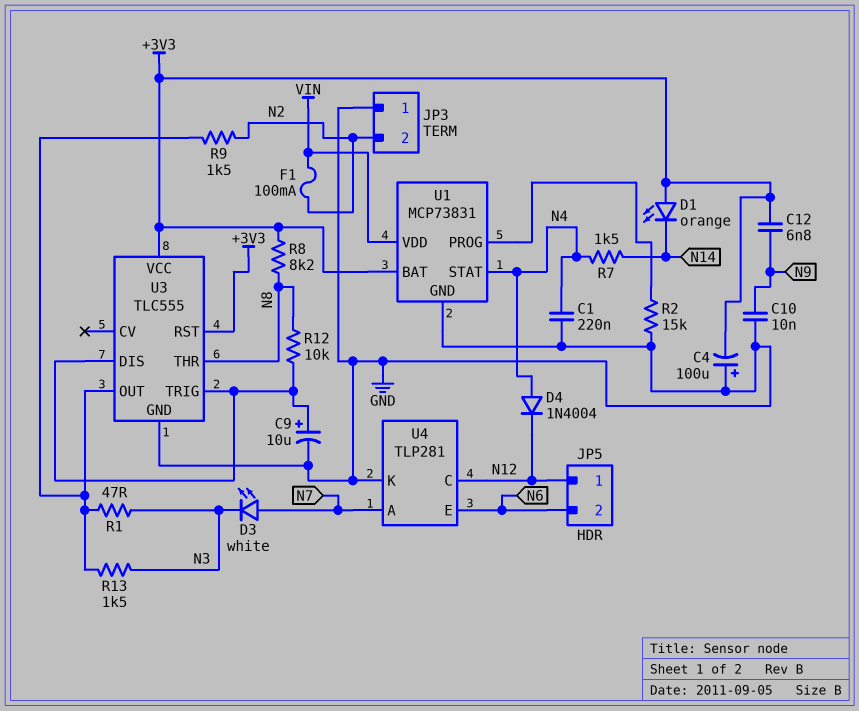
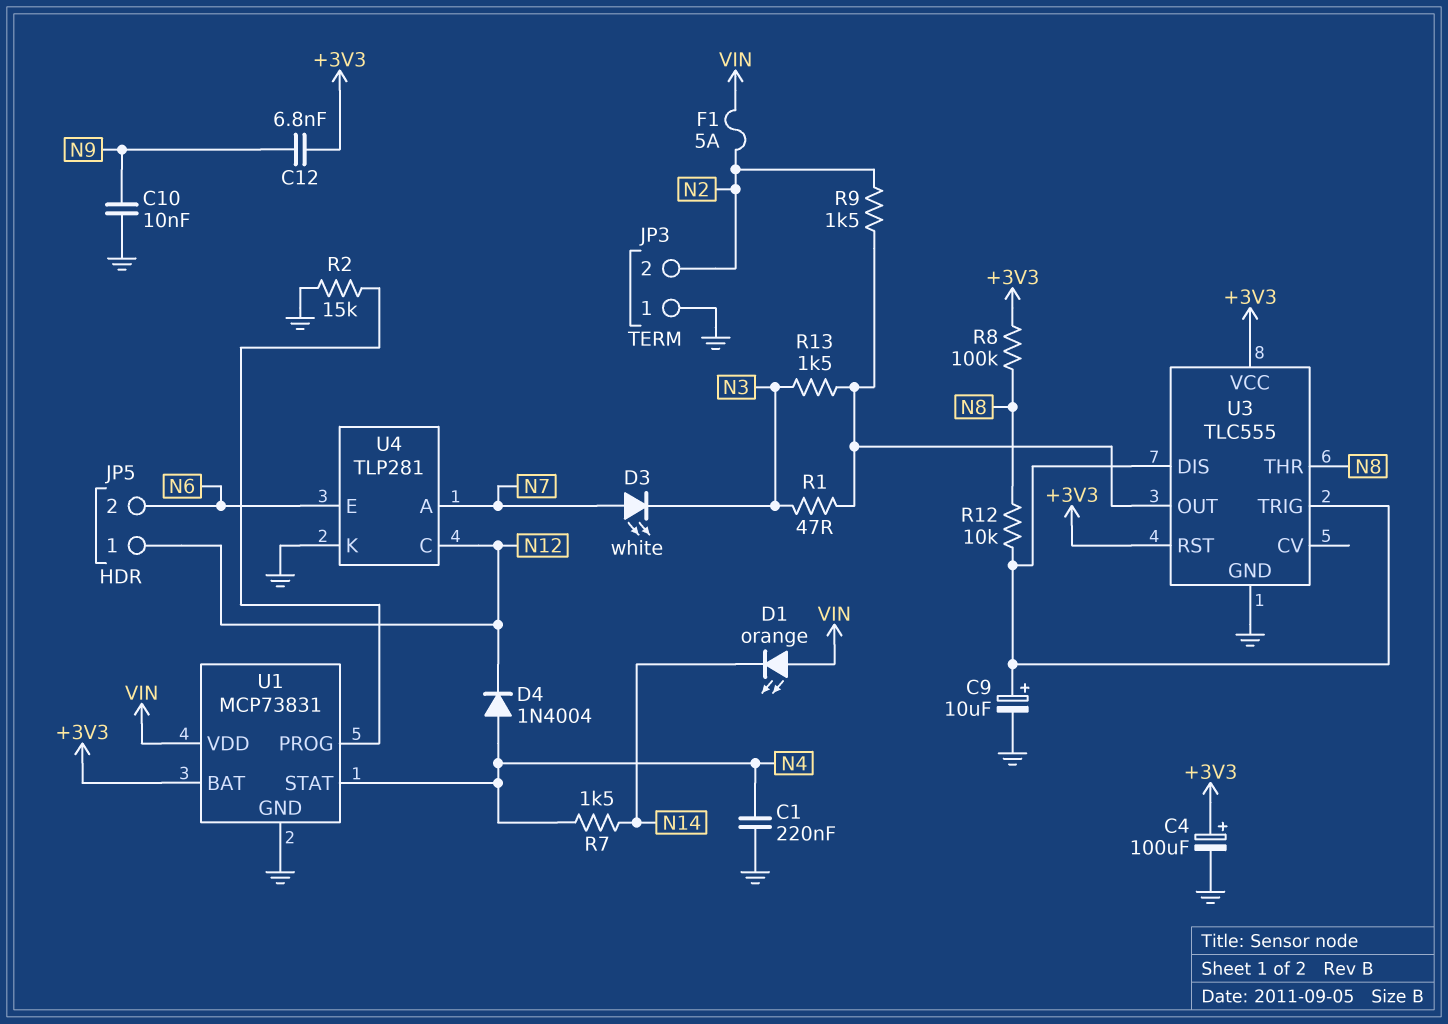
C4: 100uF (plus GND, minus +3V3) -> 100uF (plus +3V3, minus GND)
D1: LED orange (A +3V3, K N14) -> LED orange (A VIN, K N14)
F1: 100mA (N2, VIN) -> 5A (N2, VIN)
R8: 8.2k (+3V3, N8) -> 100k (+3V3, N8)

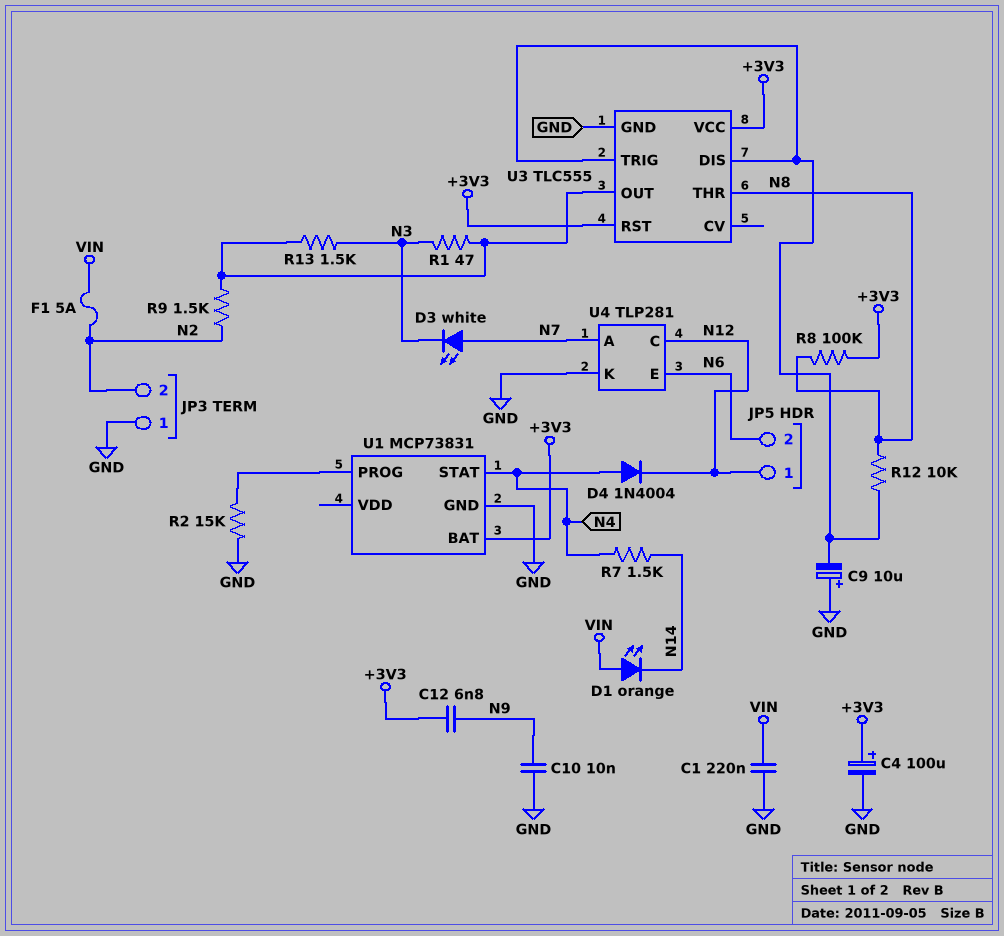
C1: 220nF (GND, N4) -> 220nF (GND, VIN)
C9: 10uF (plus U3/DIS, minus GND) -> 10uF (plus GND, minus U3/DIS)
U1 pin VDD: VIN -> none

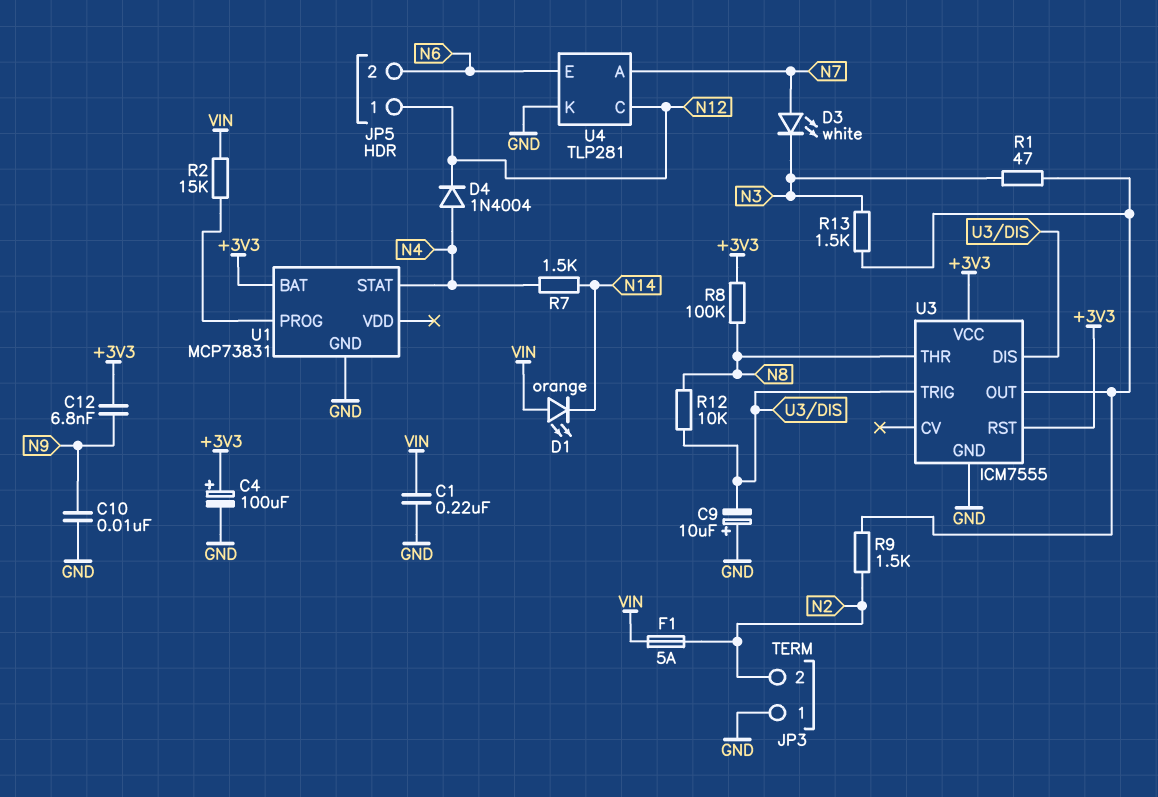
R2: 15k (GND, U1/PROG) -> 15k (U1/PROG, VIN)
U3: TLC555 -> ICM7555

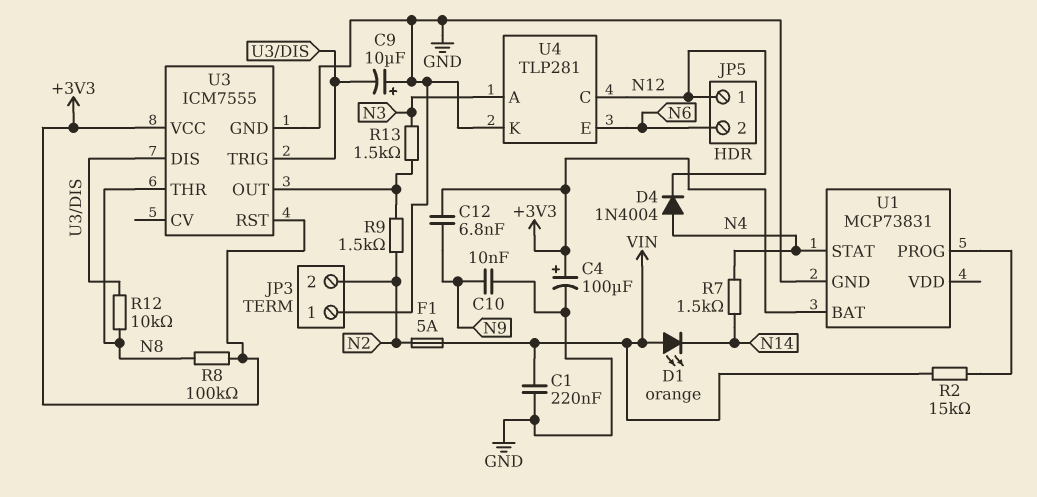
D3: LED white (A N7, K N3) -> none
R1: 47 (N3, U3/OUT) -> none
U4 pin A: N7 -> N3

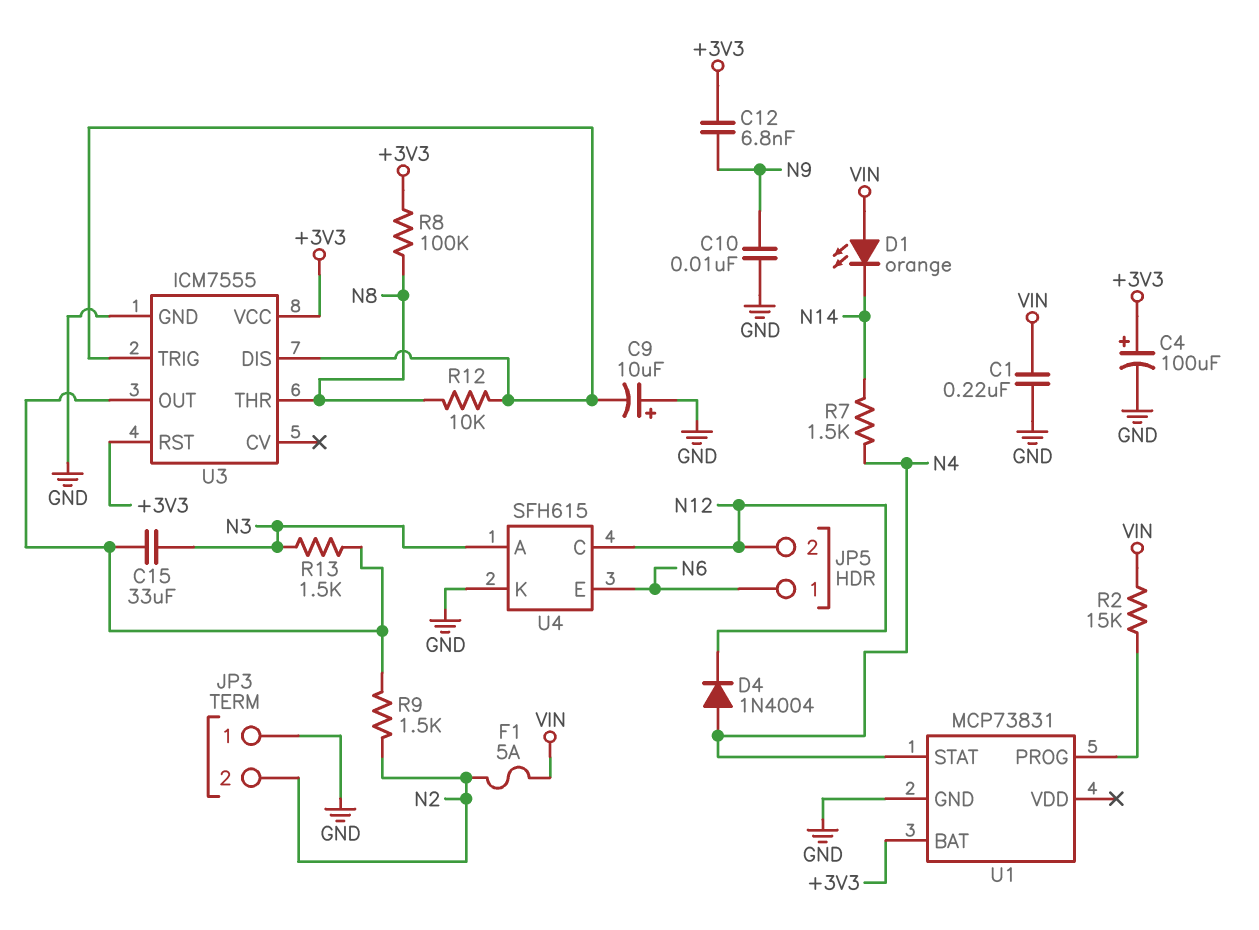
C15: none -> 33uF (N3, U3/OUT)
JP5 pin 1: N12 -> N6
JP5 pin 2: N6 -> N12
U4: TLP281 -> SFH615

